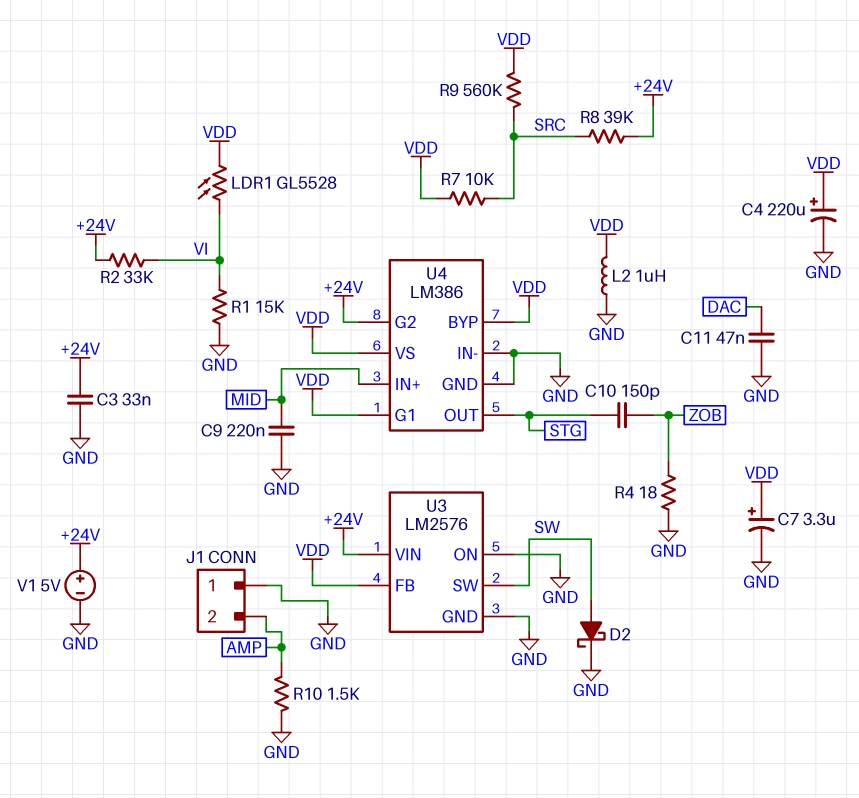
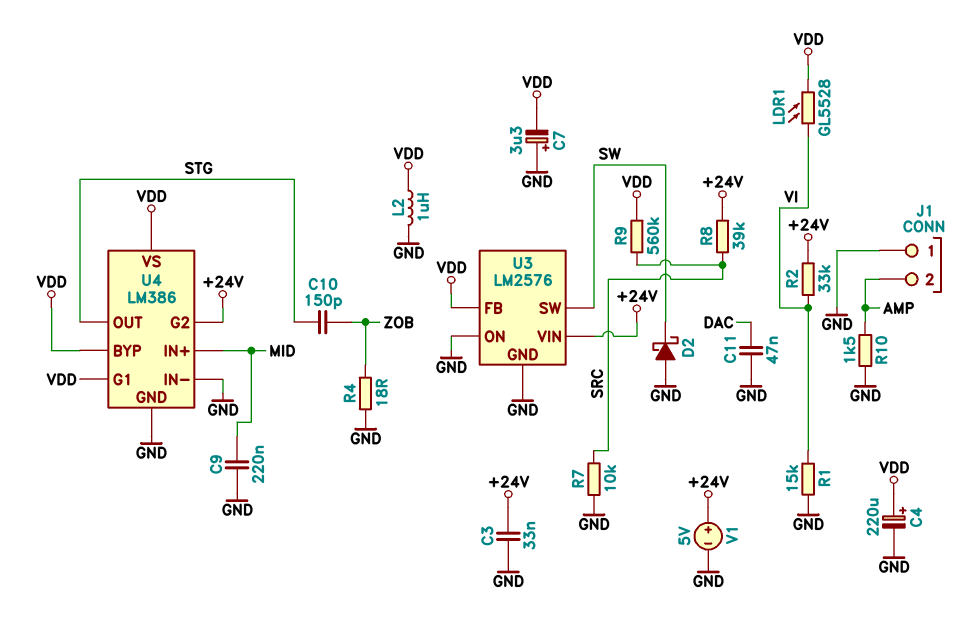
C7: 3.3uF (plus VDD, minus GND) -> 3.3uF (plus GND, minus VDD)
D2: schottky (A SW, K GND) -> schottky (A GND, K SW)
R7: 10k (SRC, VDD) -> 10k (GND, SRC)

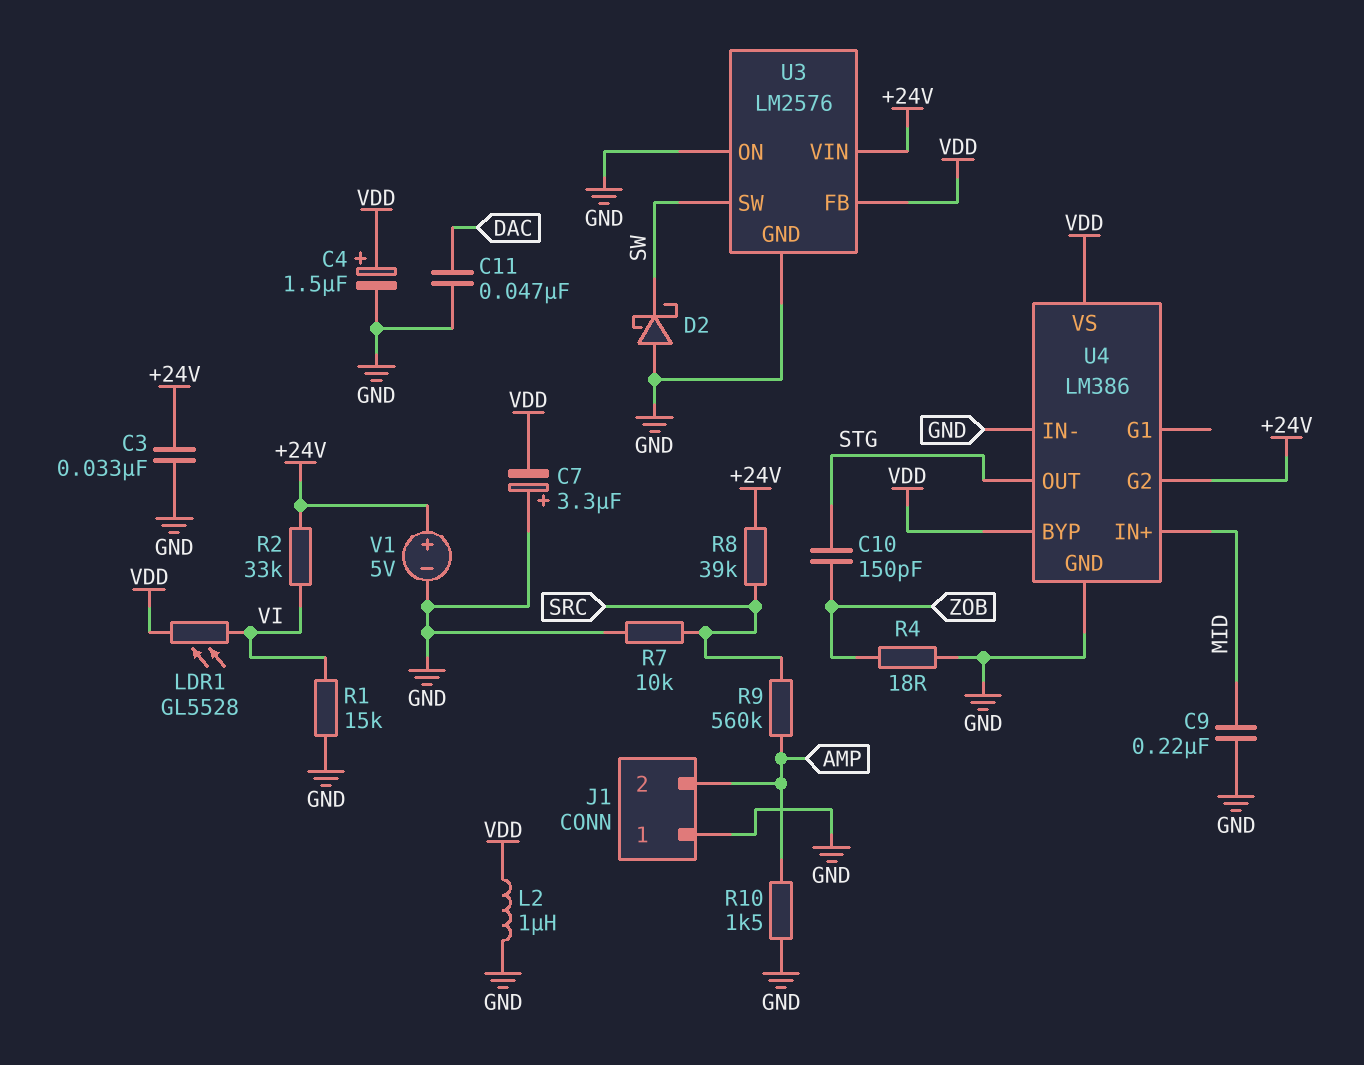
C4: 220uF (plus VDD, minus GND) -> 1.5uF (plus VDD, minus GND)
R9: 560k (SRC, VDD) -> 560k (AMP, SRC)
U4 pin G1: VDD -> none

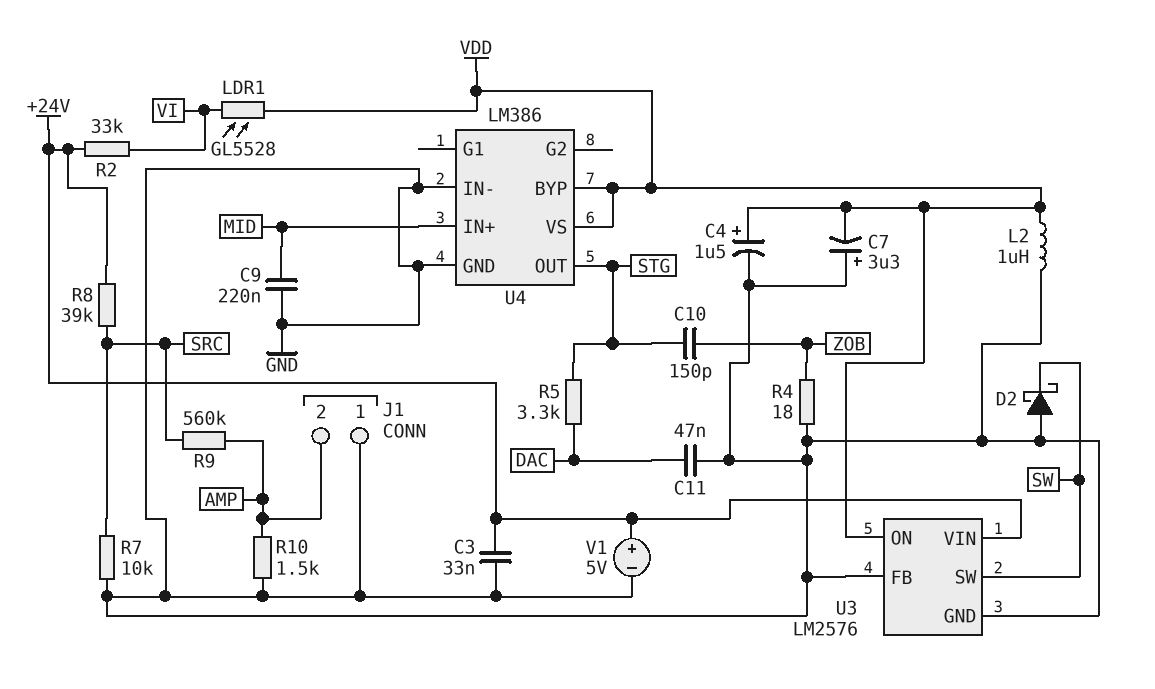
R1: 15k (GND, VI) -> none
R5: none -> 3.3k (DAC, STG)
U3 pin FB: VDD -> GND
U3 pin ON: GND -> VDD
U4 pin G2: +24V -> none

